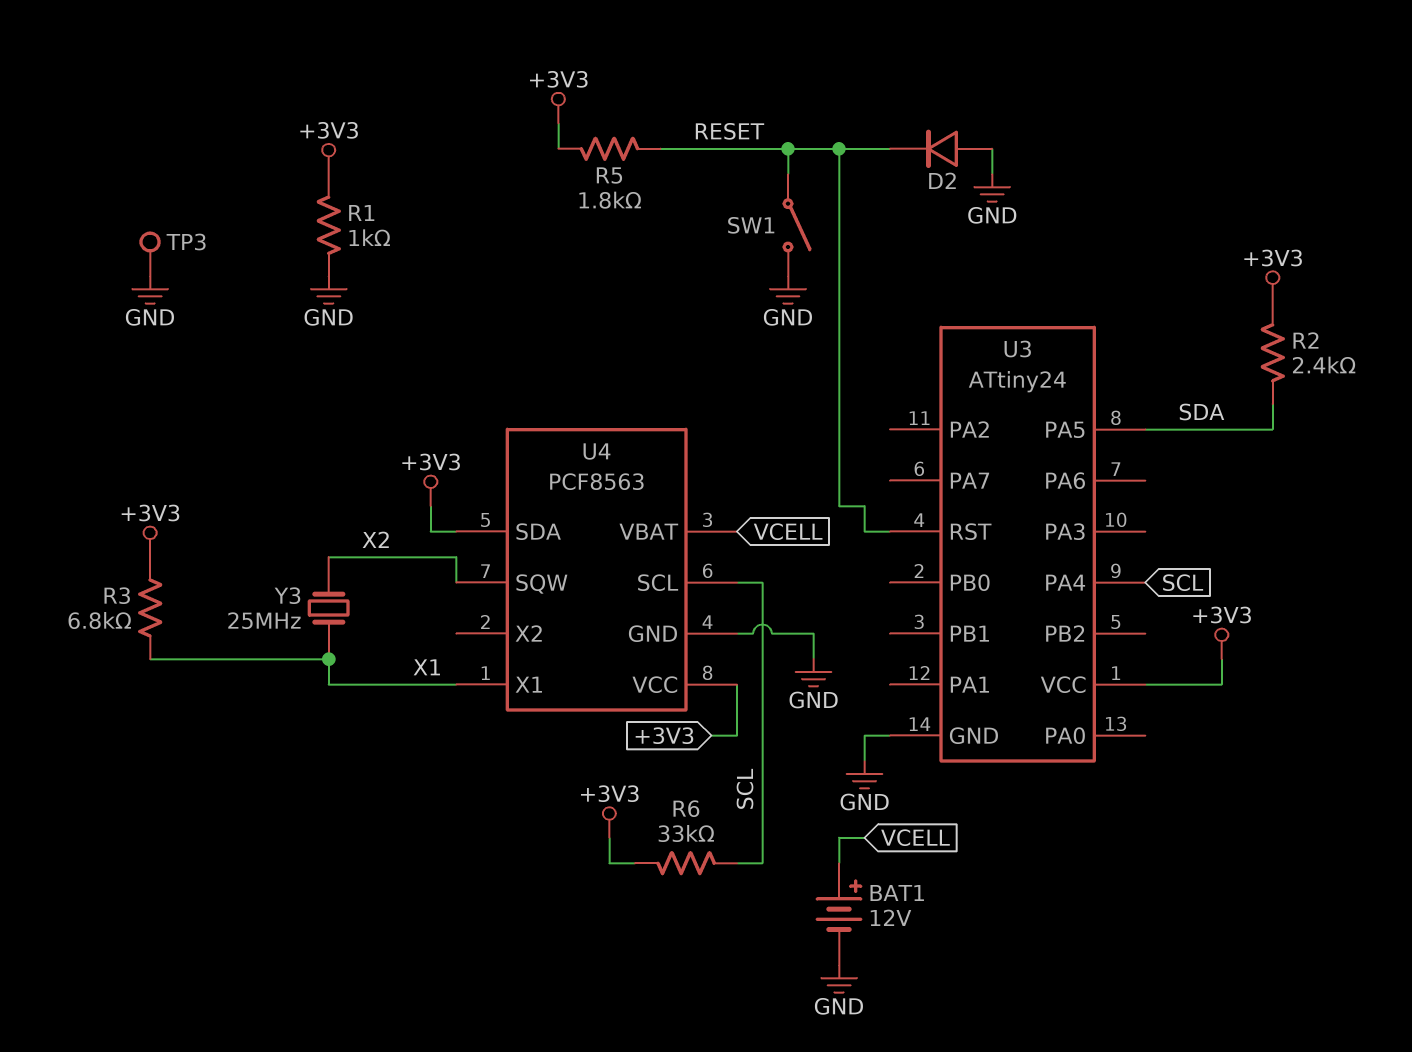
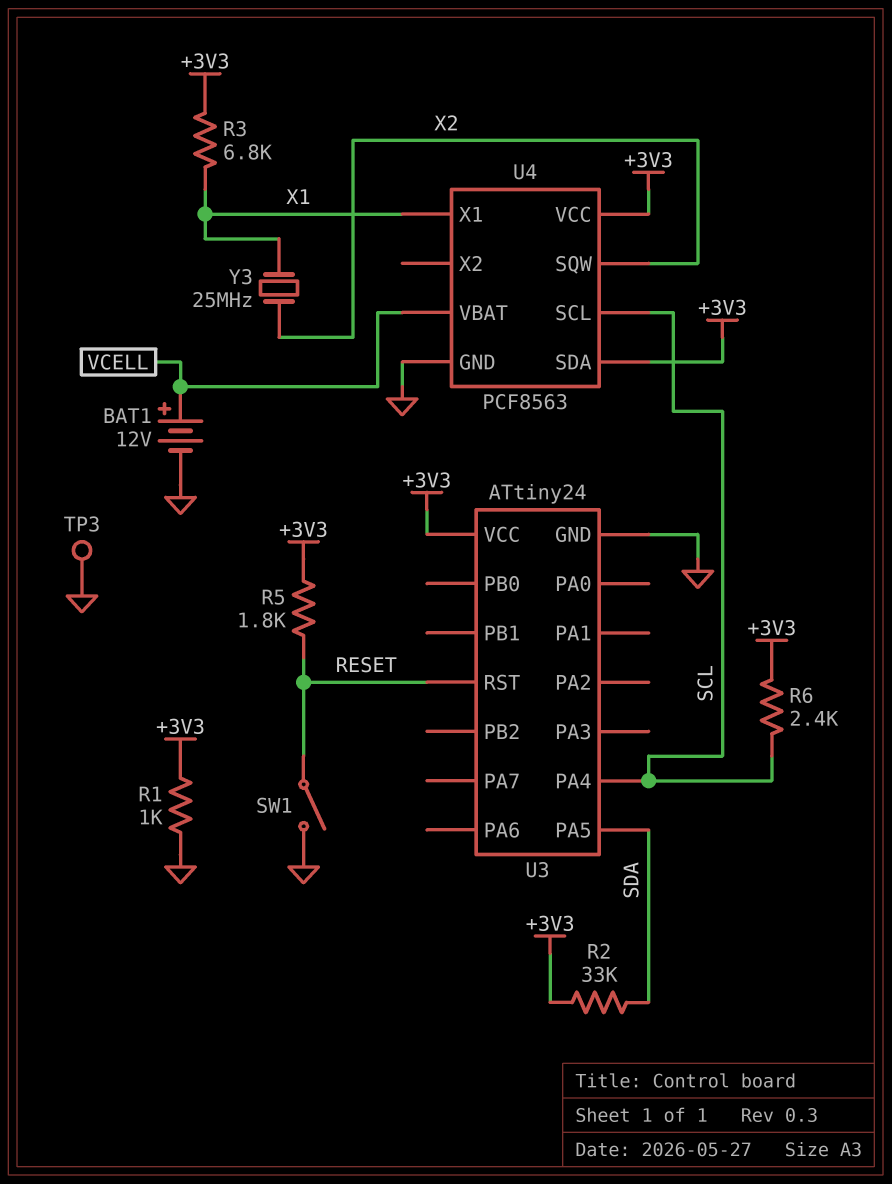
D2: diode (A GND, K RESET) -> none
R2: 2.4k (+3V3, SDA) -> 33k (+3V3, SDA)
R6: 33k (+3V3, SCL) -> 2.4k (+3V3, SCL)

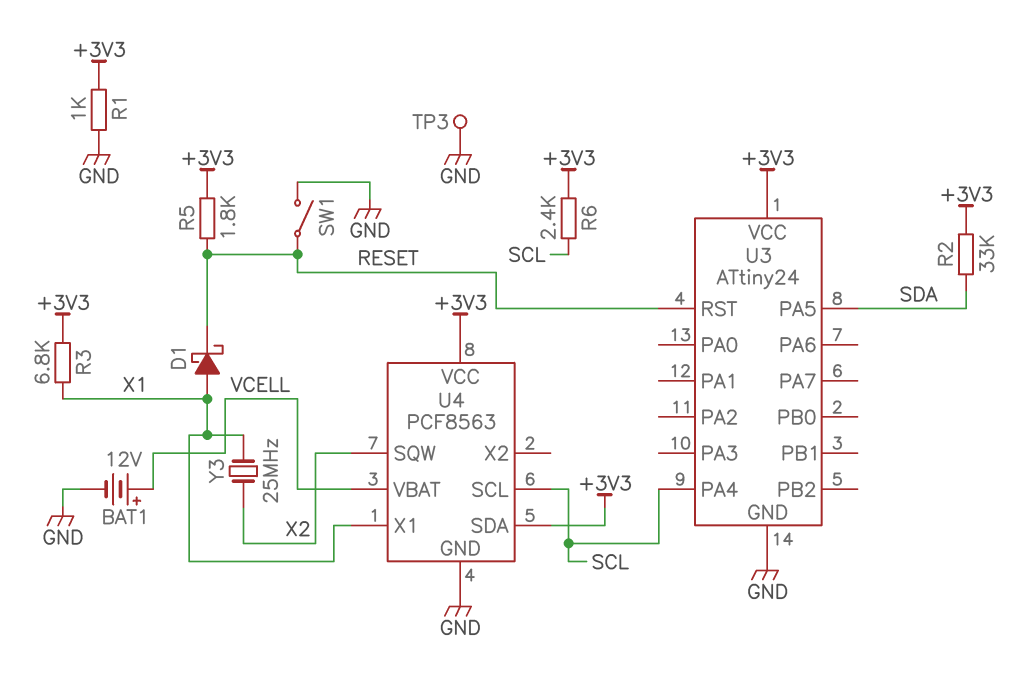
D1: none -> schottky (A X1, K RESET)

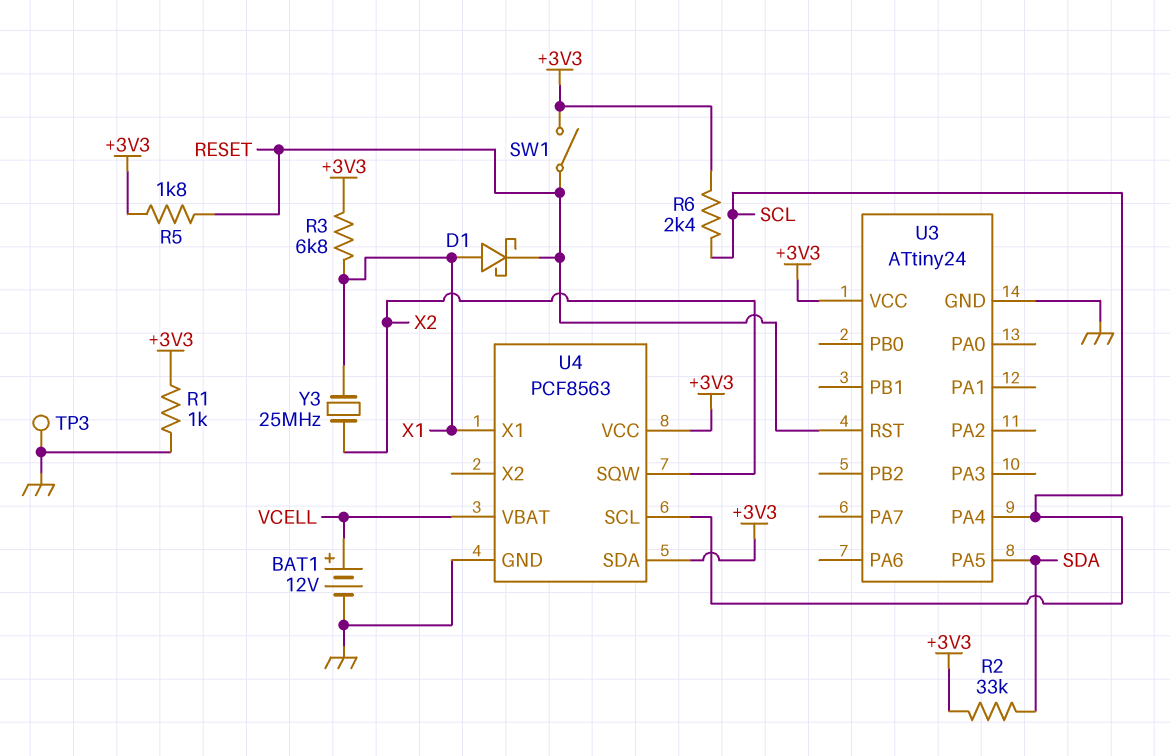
SW1: switch (GND, RESET) -> switch (+3V3, RESET)

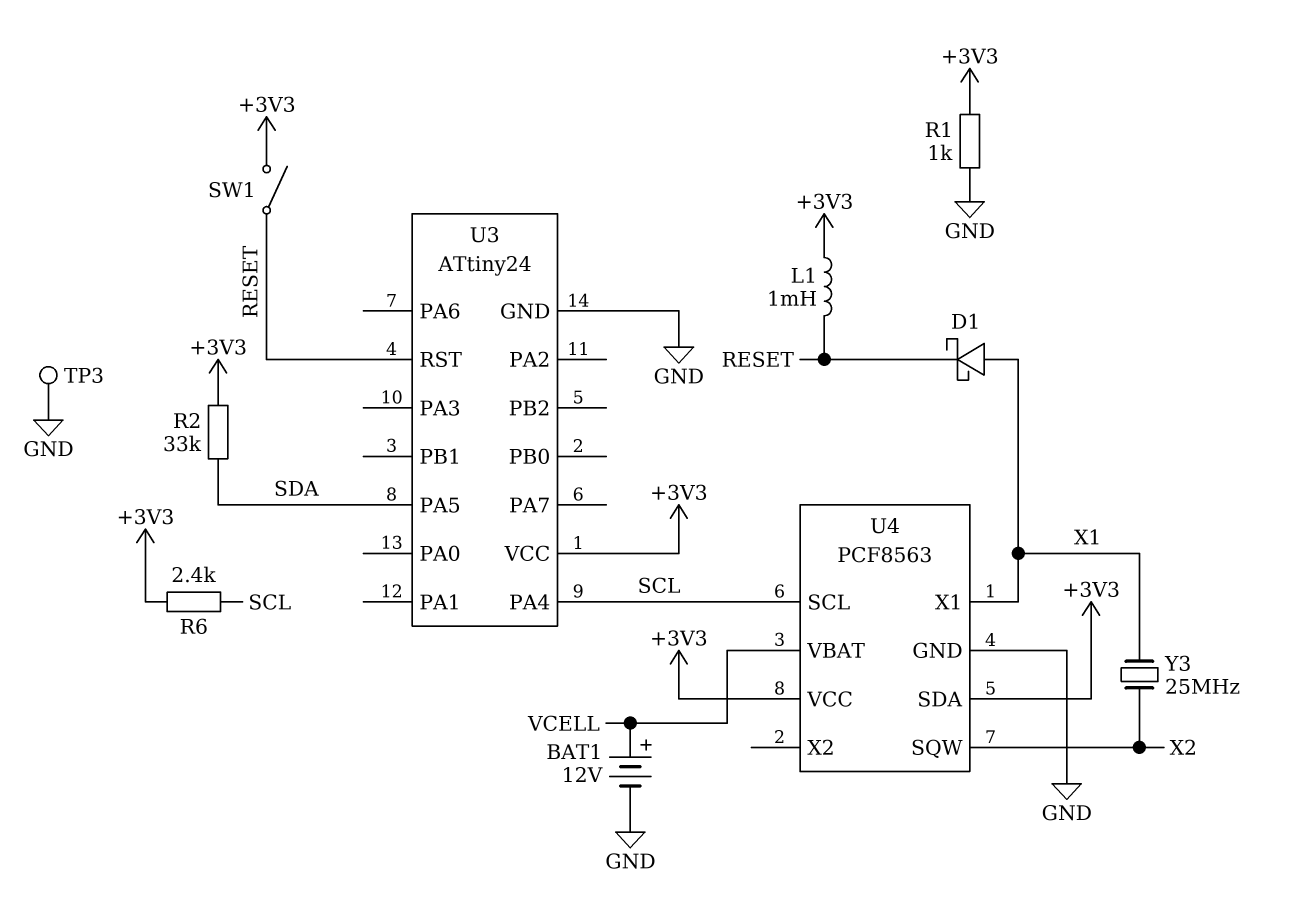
L1: none -> 1mH (+3V3, RESET)
R3: 6.8k (+3V3, X1) -> none
R5: 1.8k (+3V3, RESET) -> none

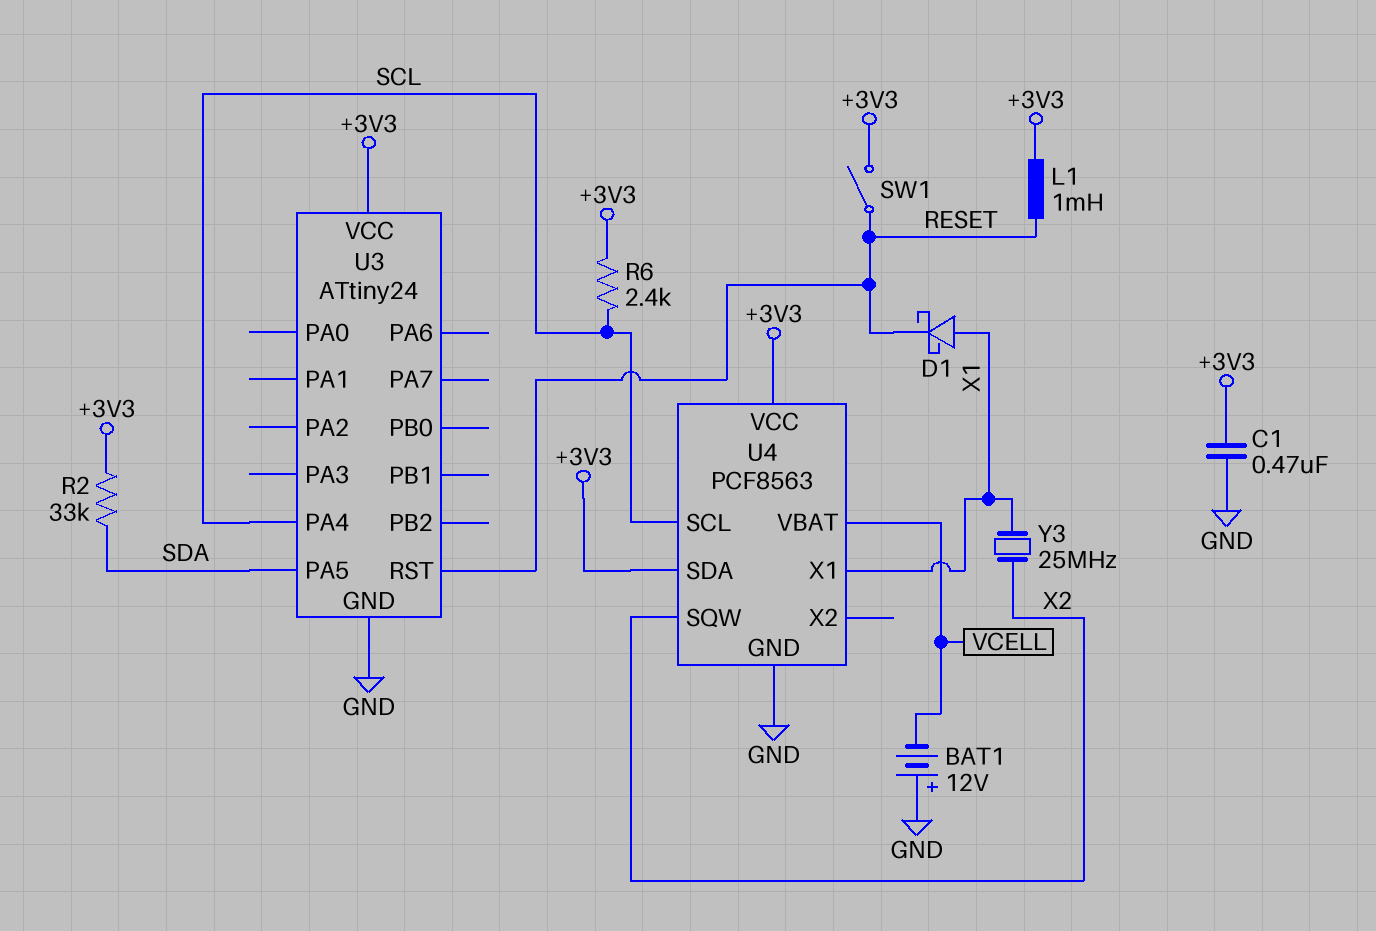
BAT1: 12V (plus VCELL, minus GND) -> 12V (plus GND, minus VCELL)
C1: none -> 470nF (+3V3, GND)
R1: 1k (+3V3, GND) -> none
TP3: test point (GND) -> none

